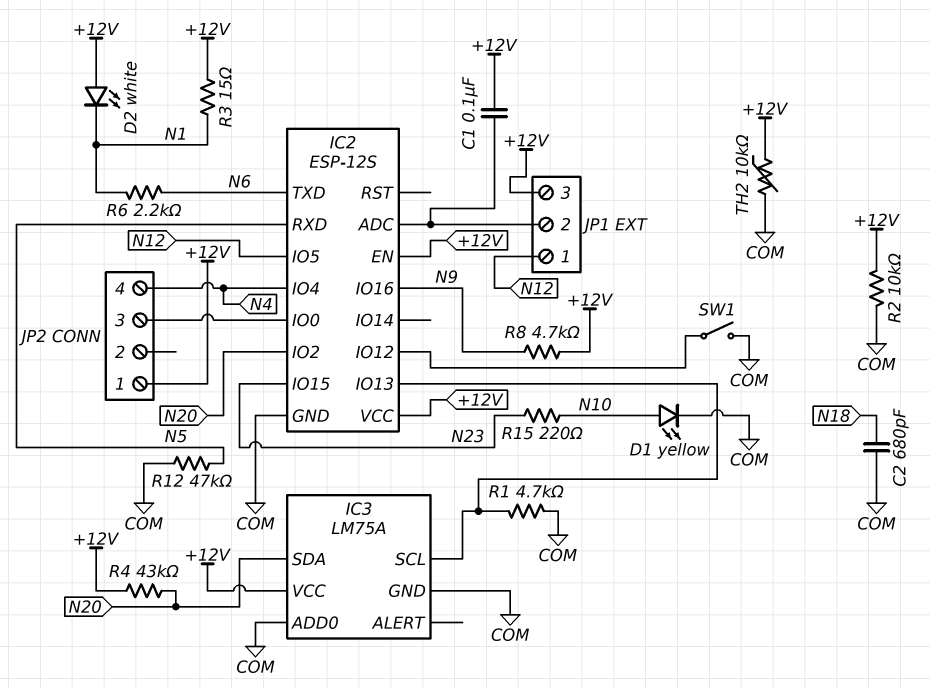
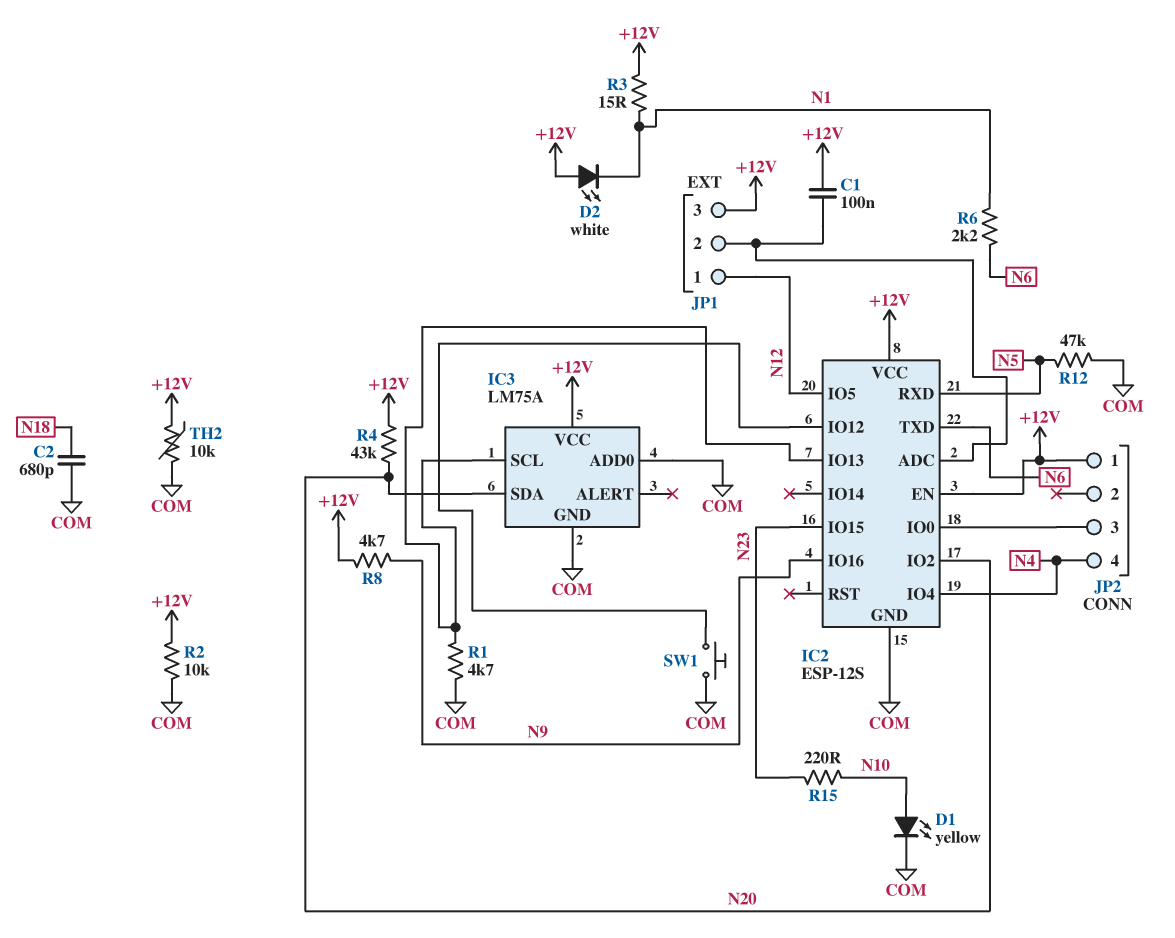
SW1: switch (COM, IC2/IO12) -> button (COM, IC2/IO12)

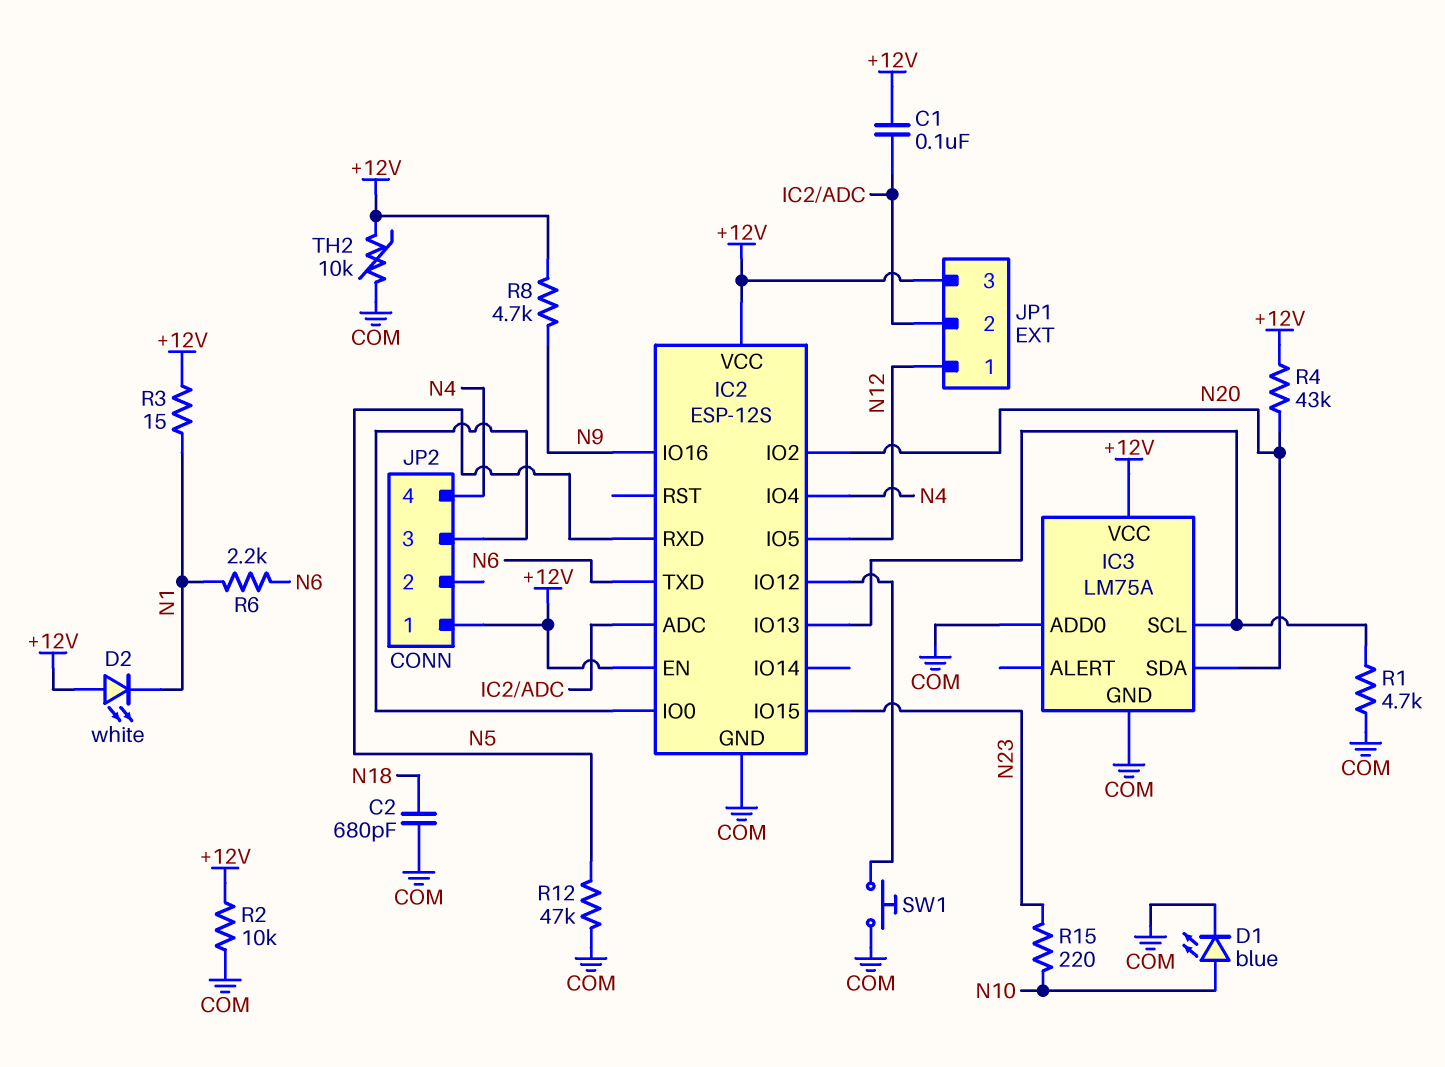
D1: LED yellow (A N10, K COM) -> LED blue (A N10, K COM)

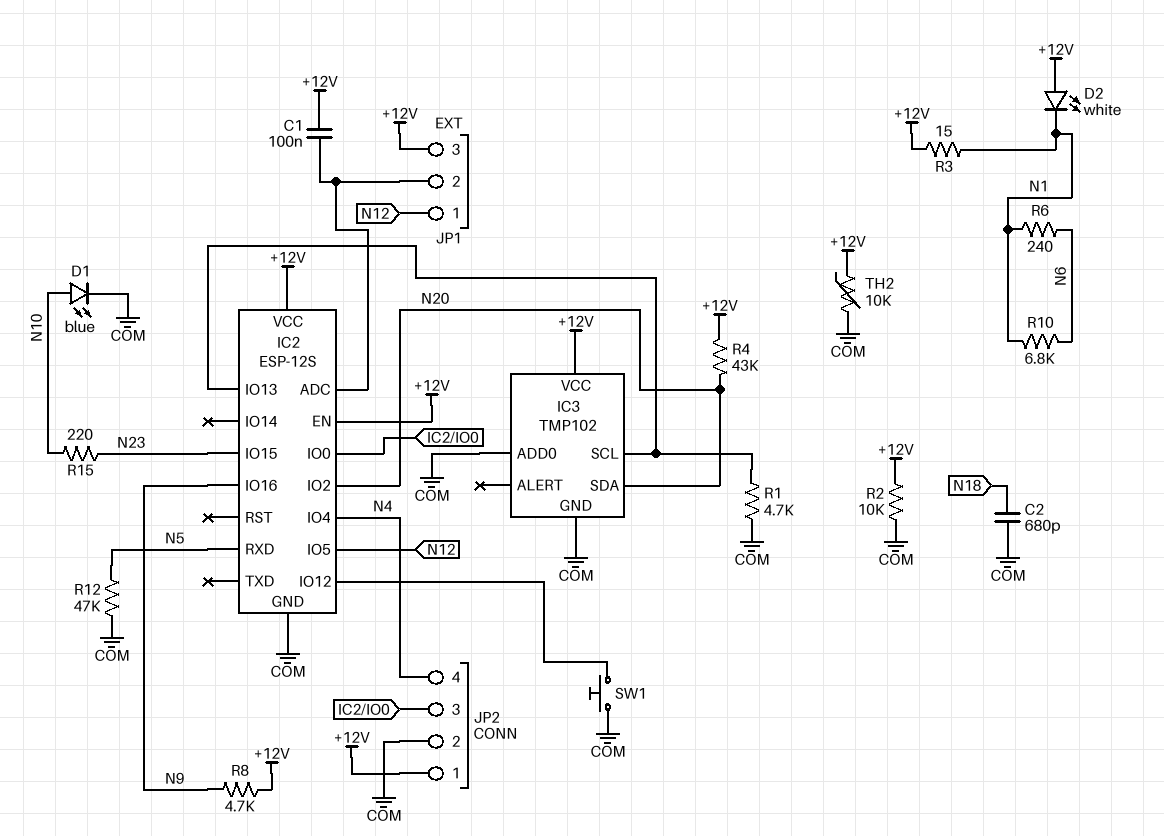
IC2 pin TXD: N6 -> none
IC3: LM75A -> TMP102
JP2 pin 2: none -> COM
R6: 2.2k (N1, N6) -> 240 (N1, N6)
R10: none -> 6.8k (N1, N6)

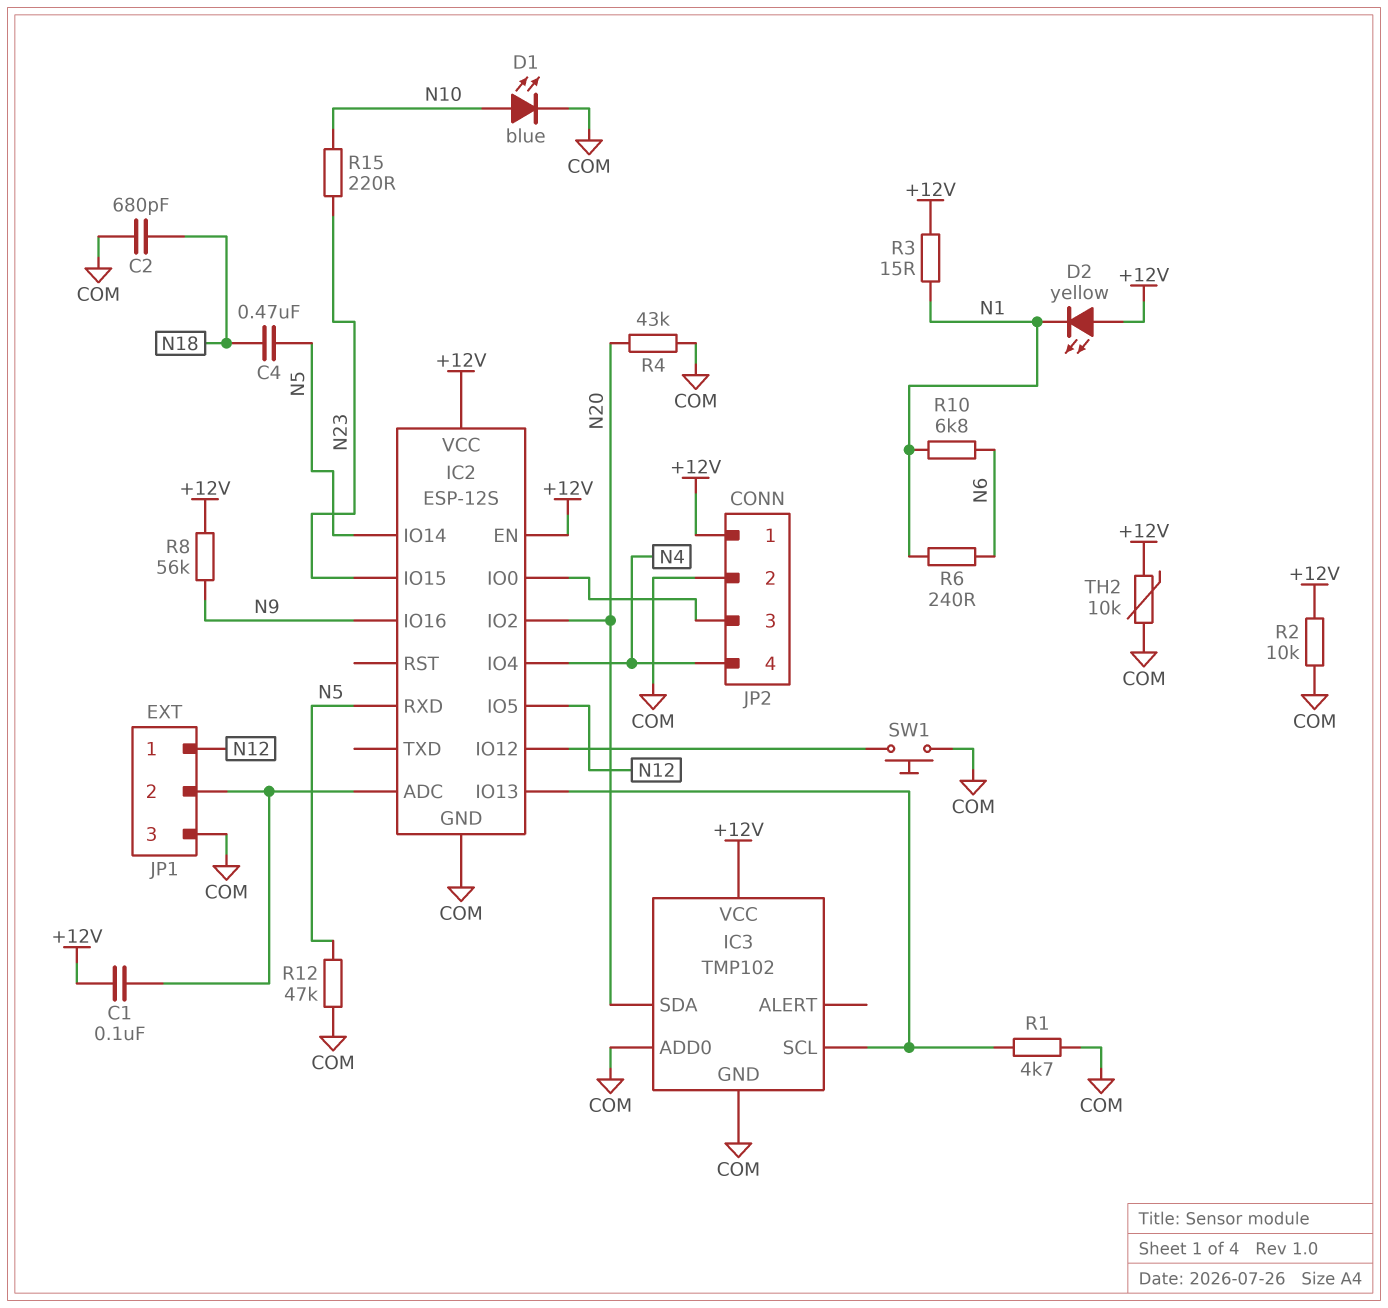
C4: none -> 470nF (N5, N18)
D2: LED white (A +12V, K N1) -> LED yellow (A +12V, K N1)
IC2 pin IO14: none -> N5
JP1 pin 3: +12V -> COM
R4: 43k (+12V, N20) -> 43k (COM, N20)
R8: 4.7k (+12V, N9) -> 56k (+12V, N9)

